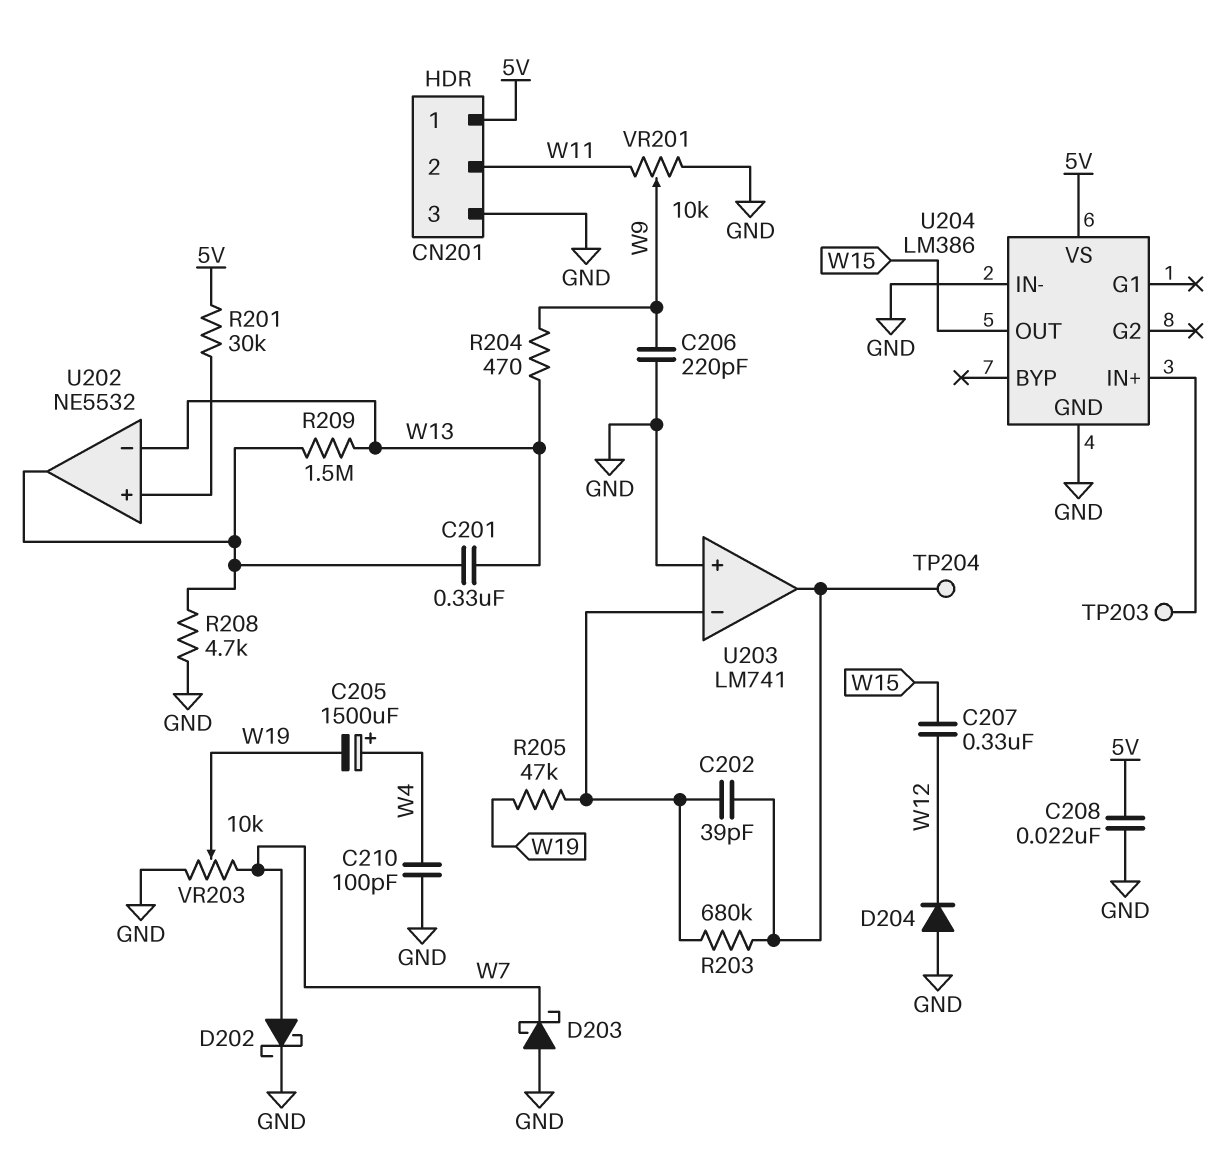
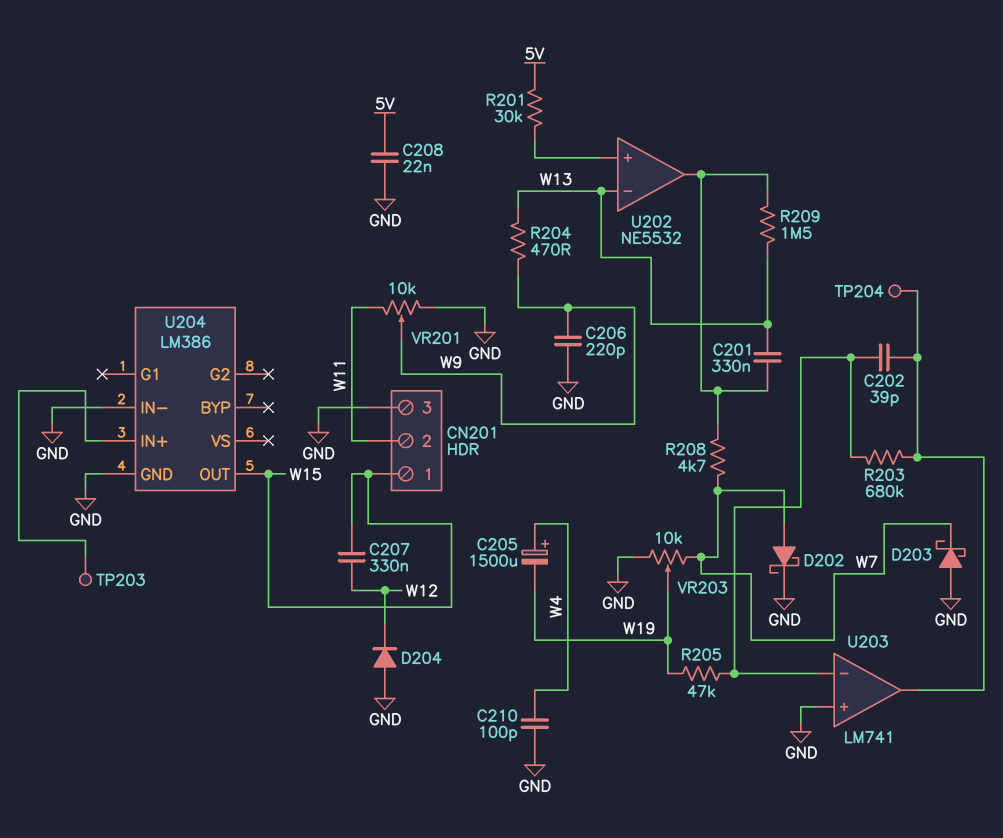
CN201 pin 1: 5V -> W15
R208: 4.7k (GND, U202/out) -> 4.7k (U202/out, W7)
U204 pin VS: 5V -> none

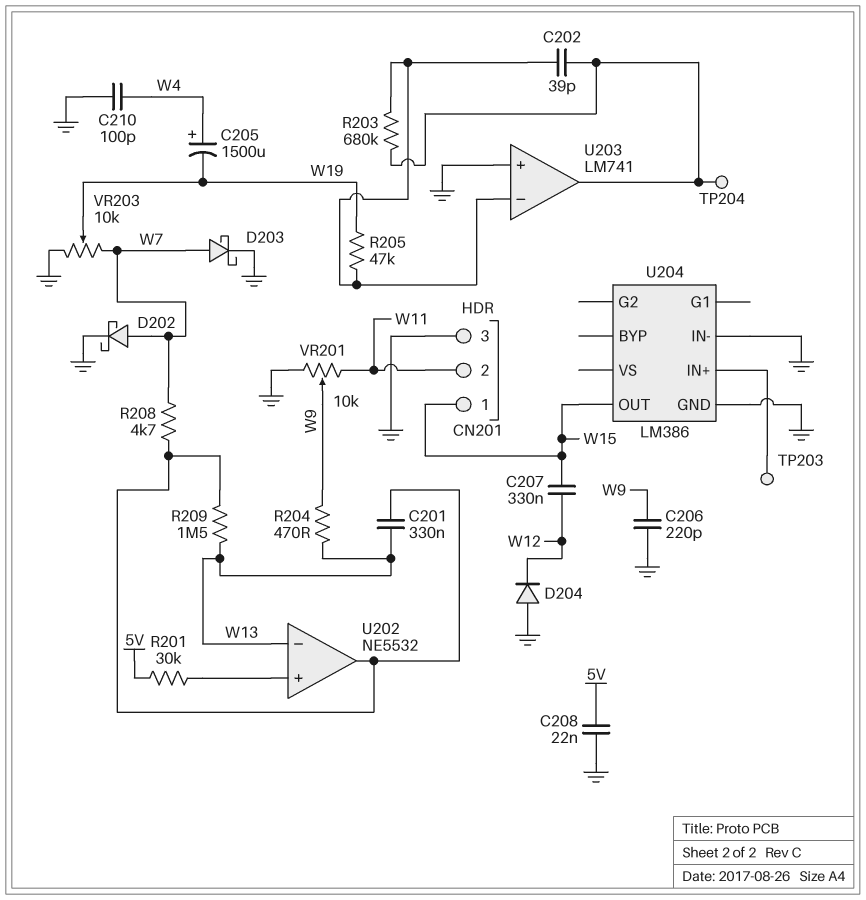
D203: schottky (A GND, K W7) -> schottky (A W7, K GND)

